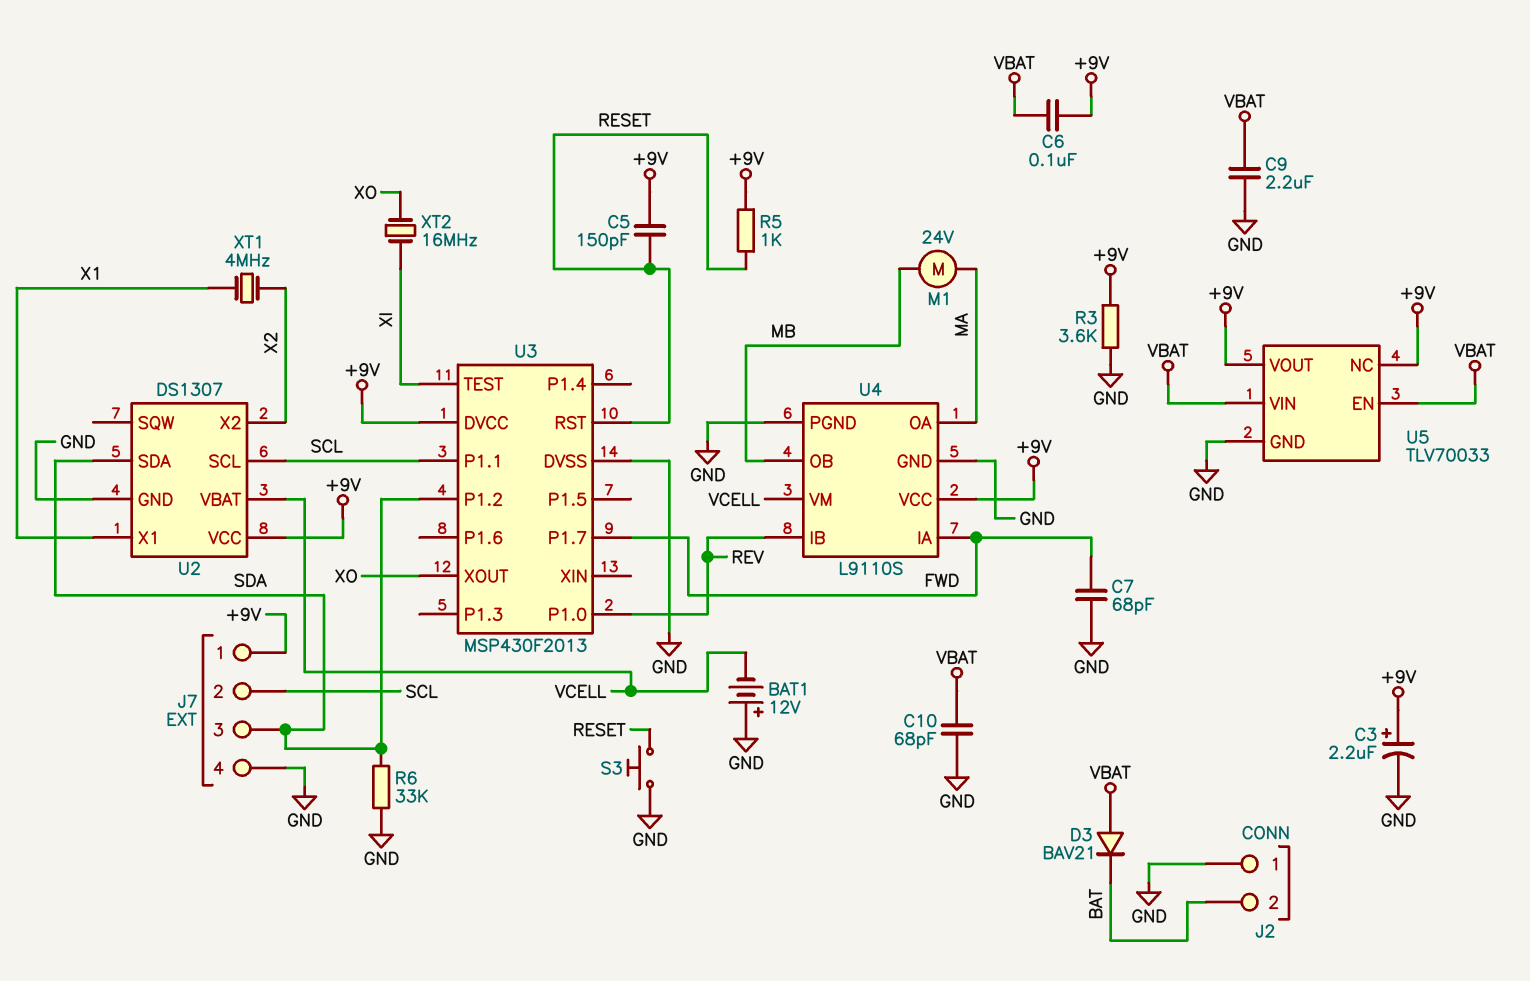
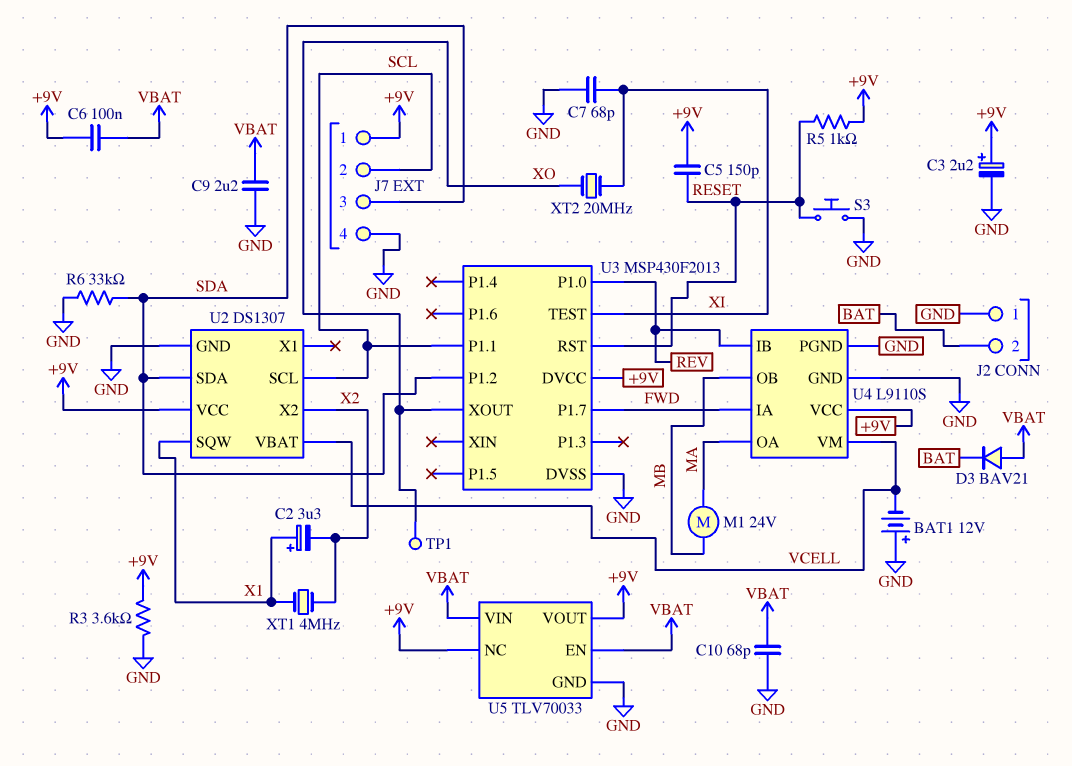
C2: none -> 3.3uF (plus X1, minus X2)
C7: 68pF (FWD, GND) -> 68pF (GND, XI)
TP1: none -> test point (XO)
U2 pin SQW: none -> X1
U2 pin X1: X1 -> none
XT2: 16MHz (XI, XO) -> 20MHz (XI, XO)

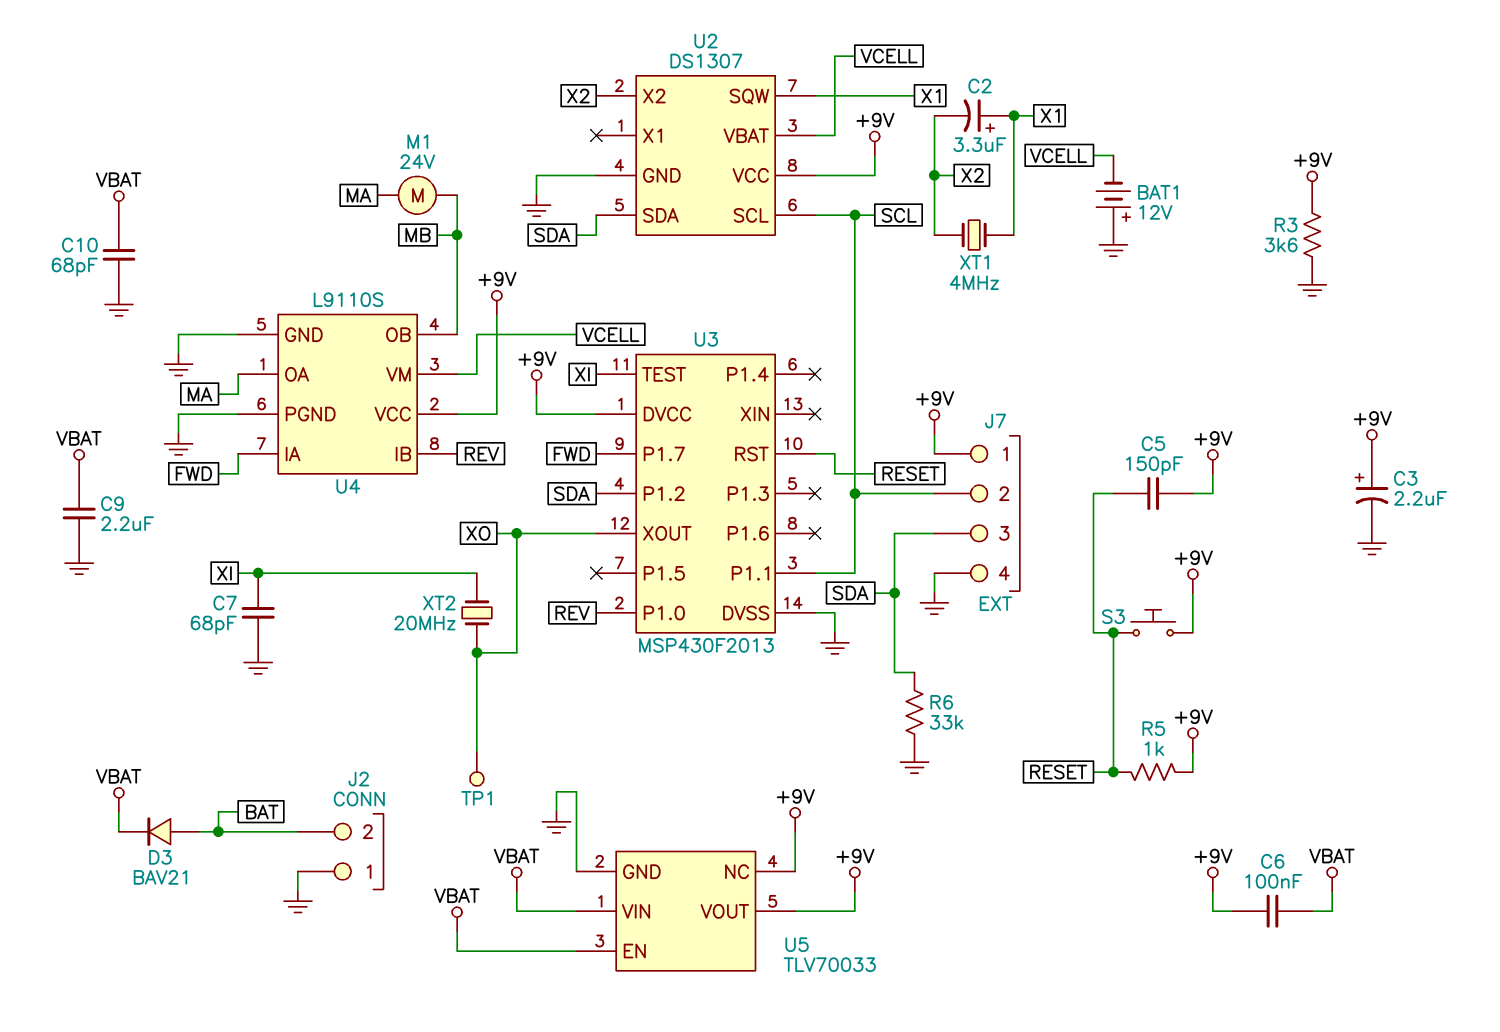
D3: diode BAV21 (A VBAT, K BAT) -> diode BAV21 (A BAT, K VBAT)
S3: button (GND, RESET) -> button (+9V, RESET)

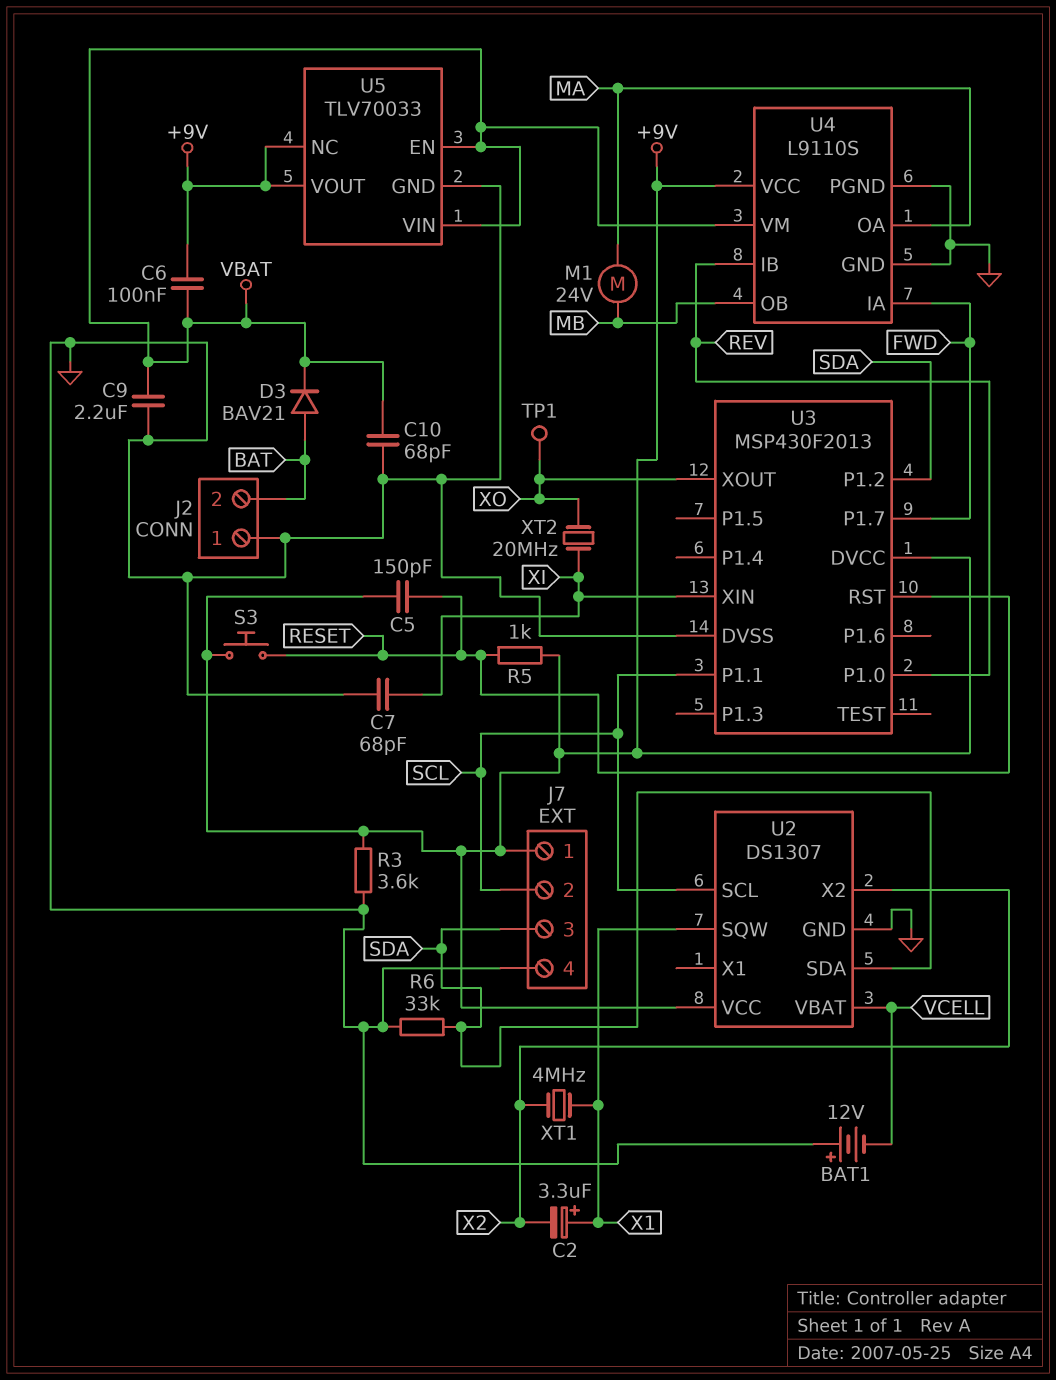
C3: 2.2uF (plus +9V, minus GND) -> none
U3 pin TEST: XI -> none
U3 pin XIN: none -> XI
U4 pin VM: VCELL -> VBAT

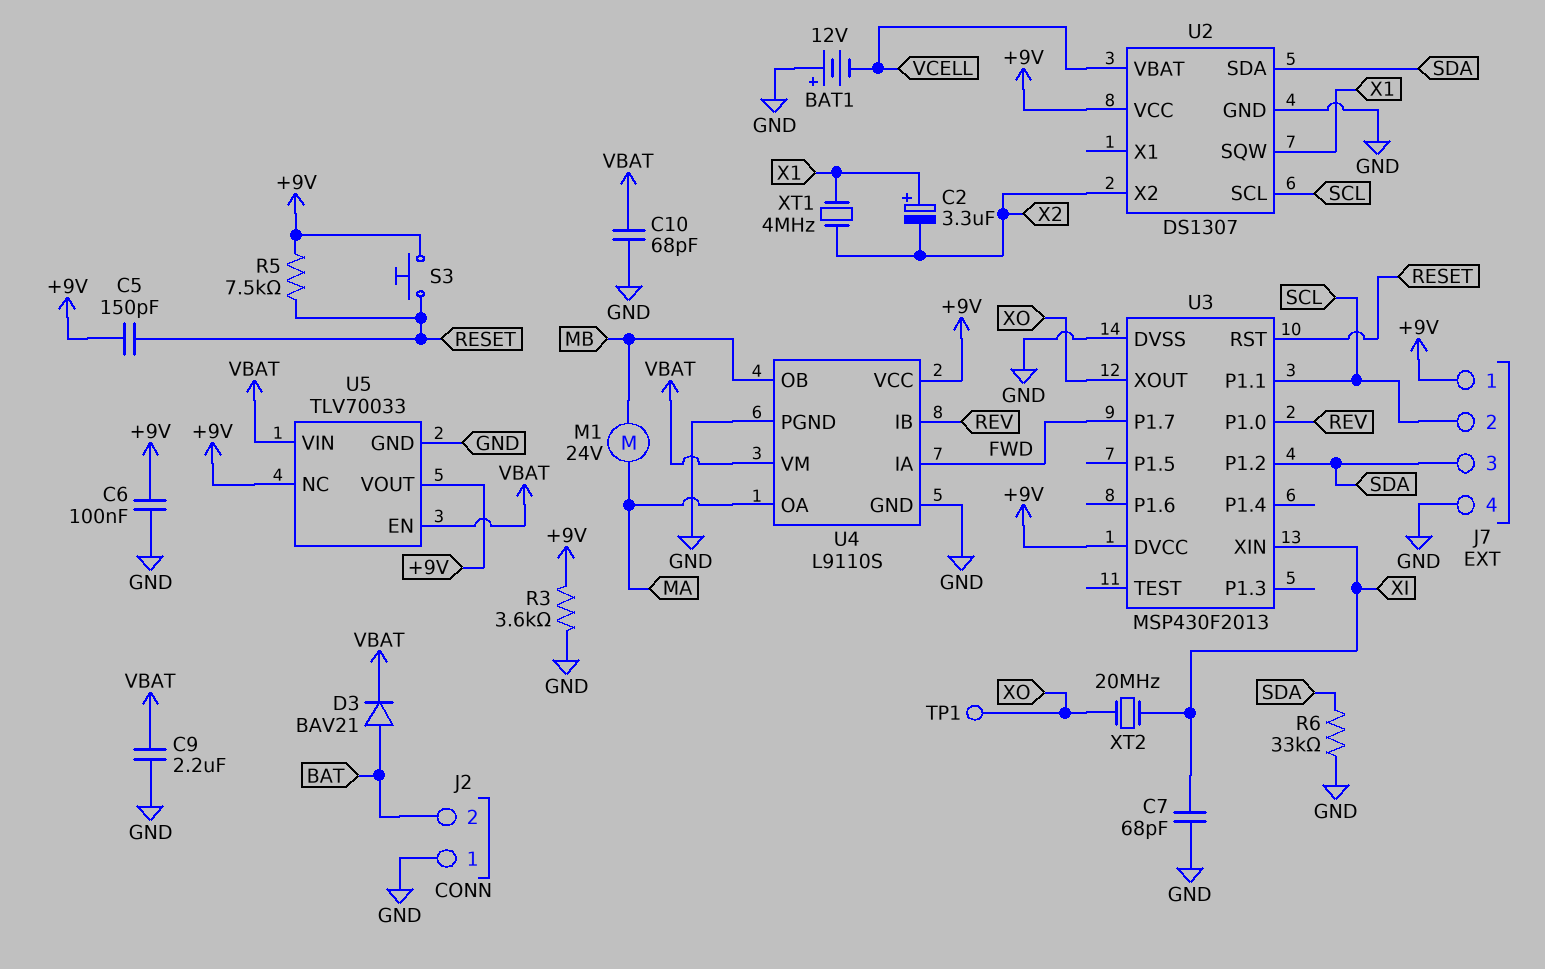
C6: 100nF (+9V, VBAT) -> 100nF (+9V, GND)
R5: 1k (+9V, RESET) -> 7.5k (+9V, RESET)

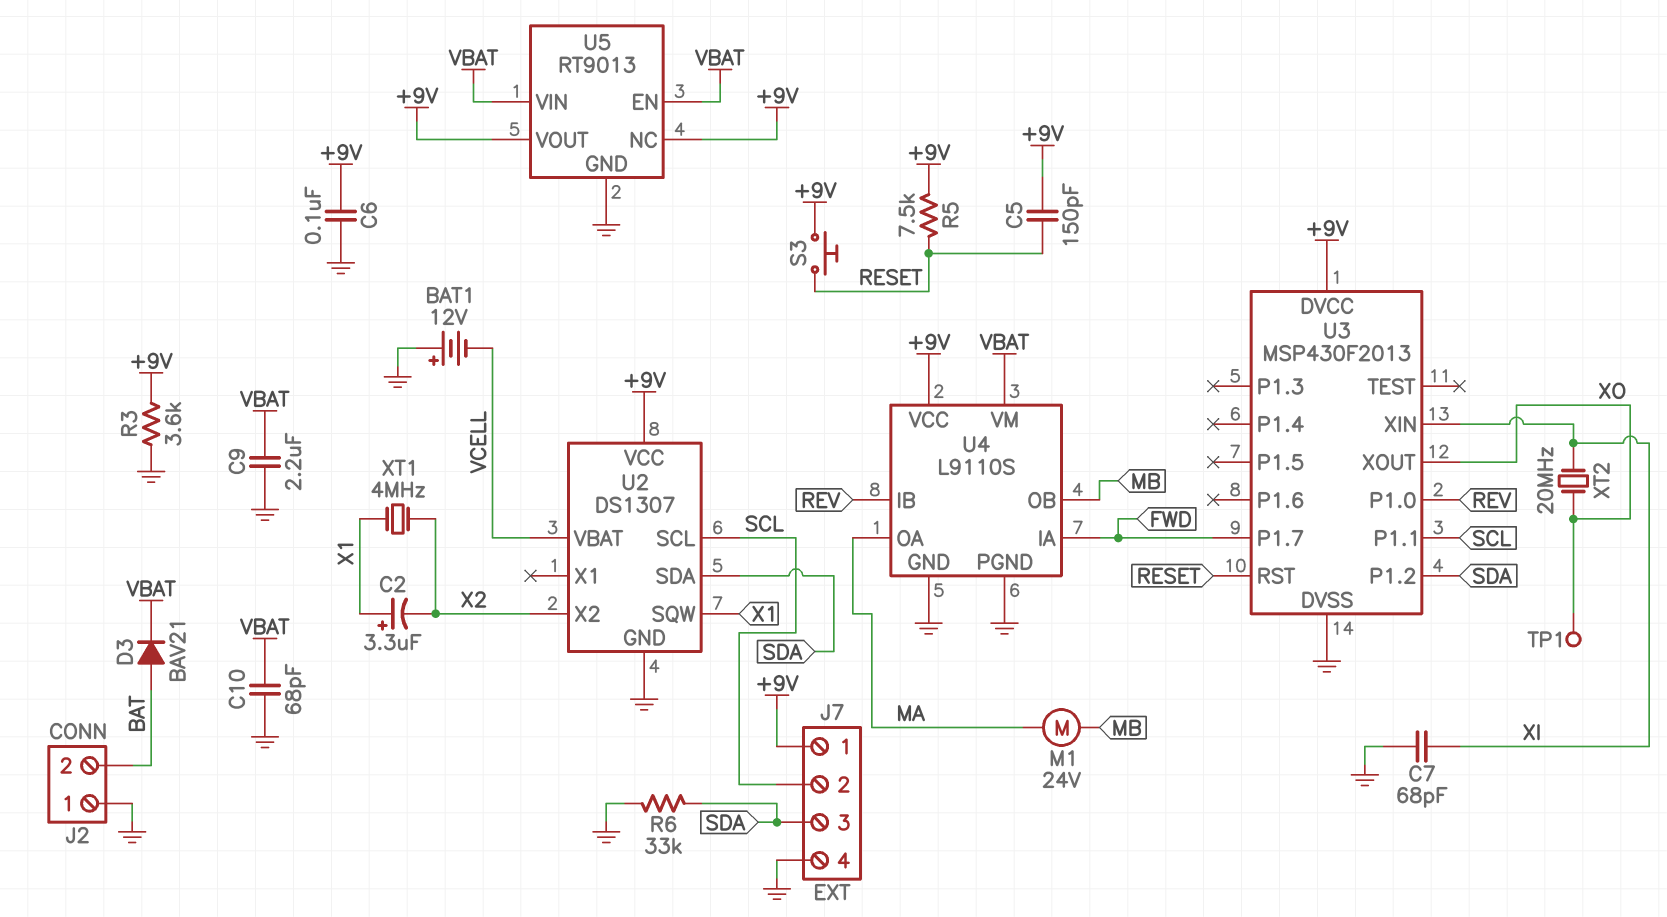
U5: TLV70033 -> RT9013

